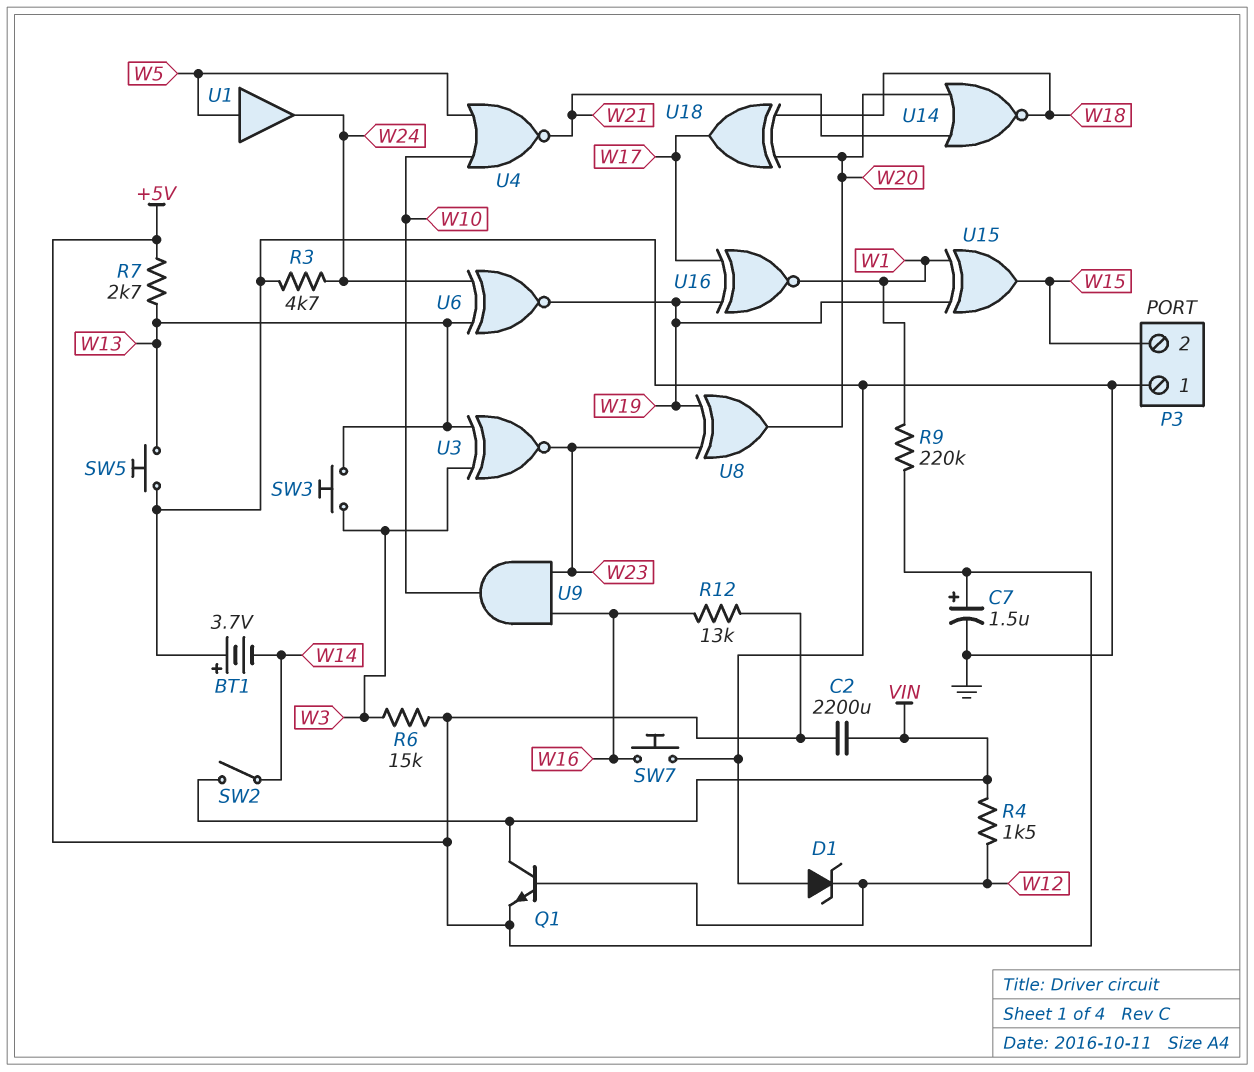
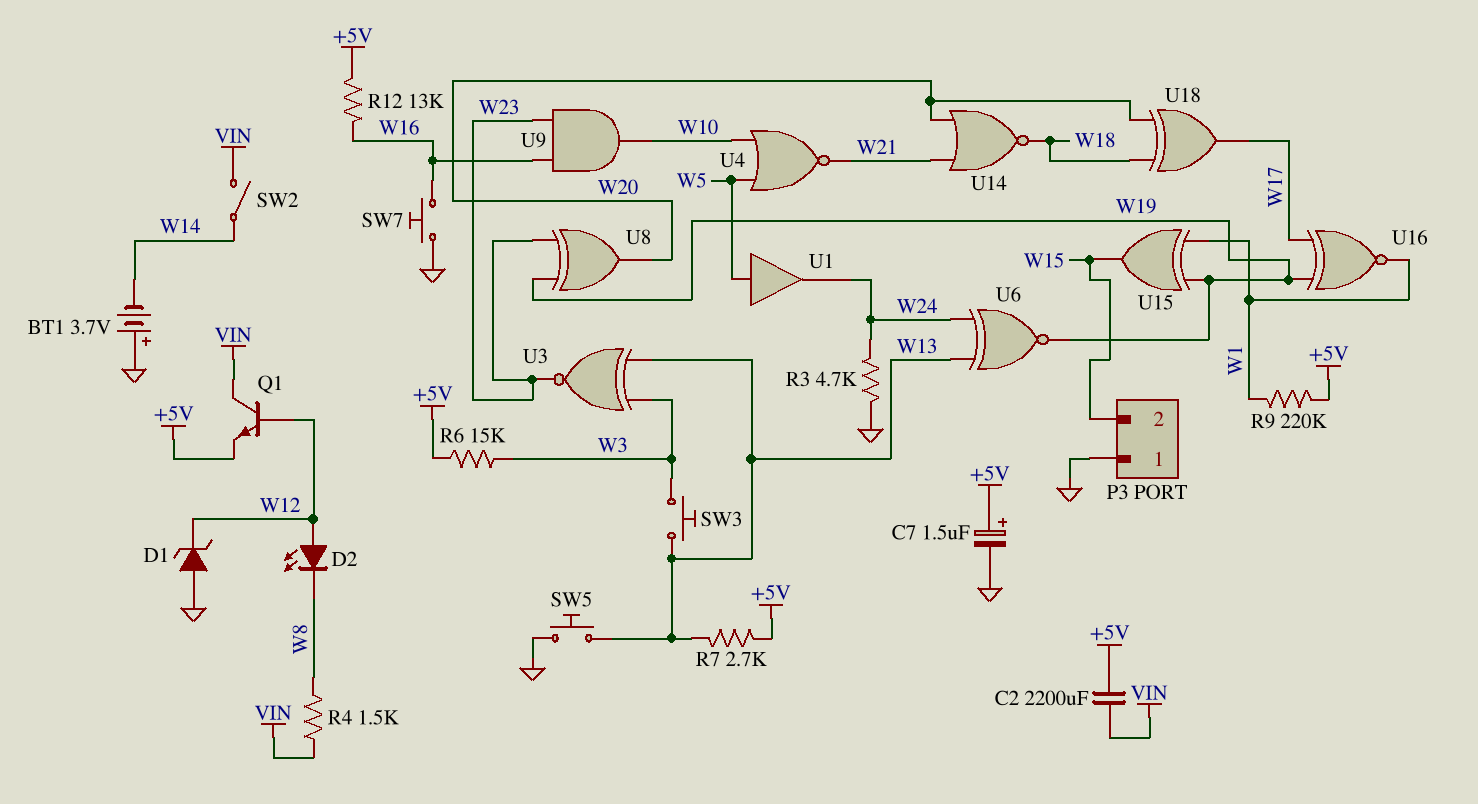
D2: none -> LED (A W12, K W8)
R4: 1.5k (VIN, W12) -> 1.5k (VIN, W8)

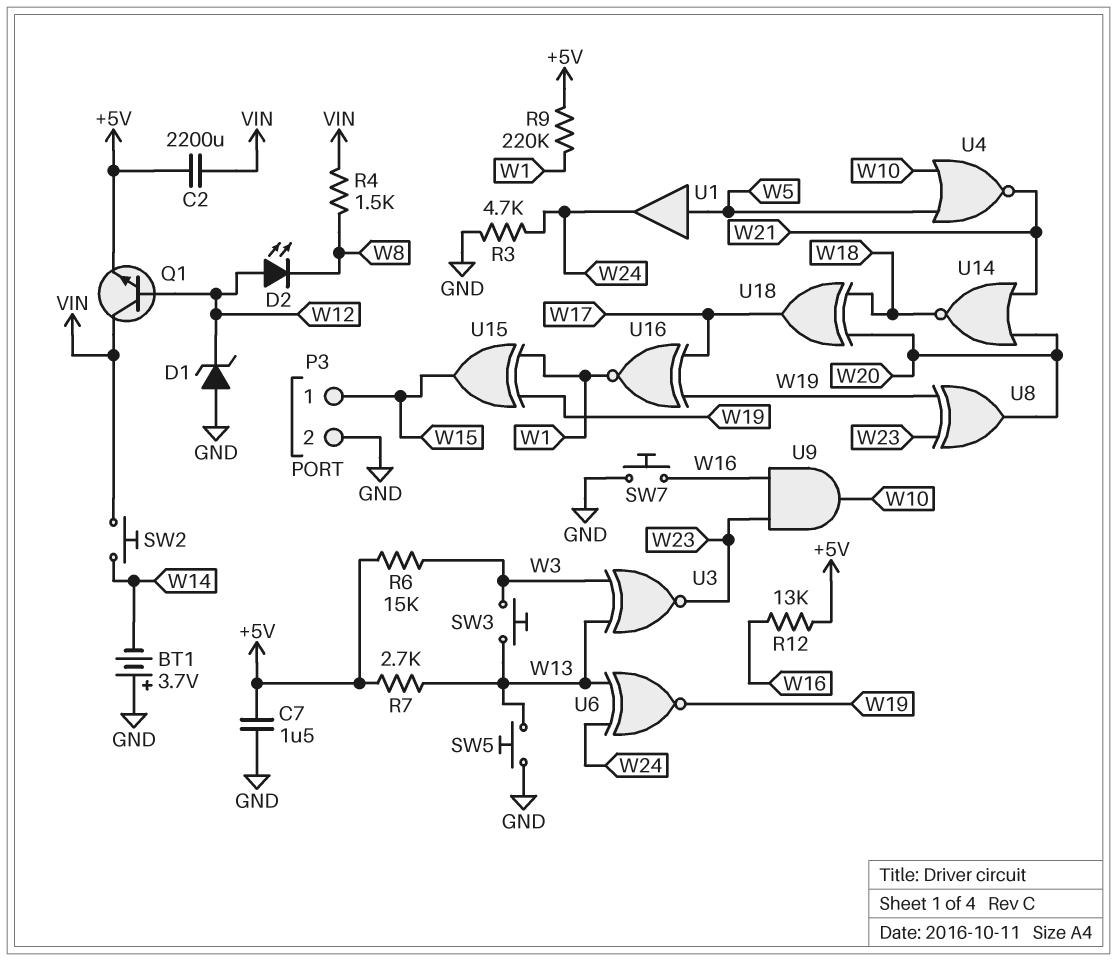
C7: 1.5uF (plus +5V, minus GND) -> 1.5uF (+5V, GND)
P3 pin 1: GND -> W15
P3 pin 2: W15 -> GND
SW2: switch (VIN, W14) -> button (VIN, W14)

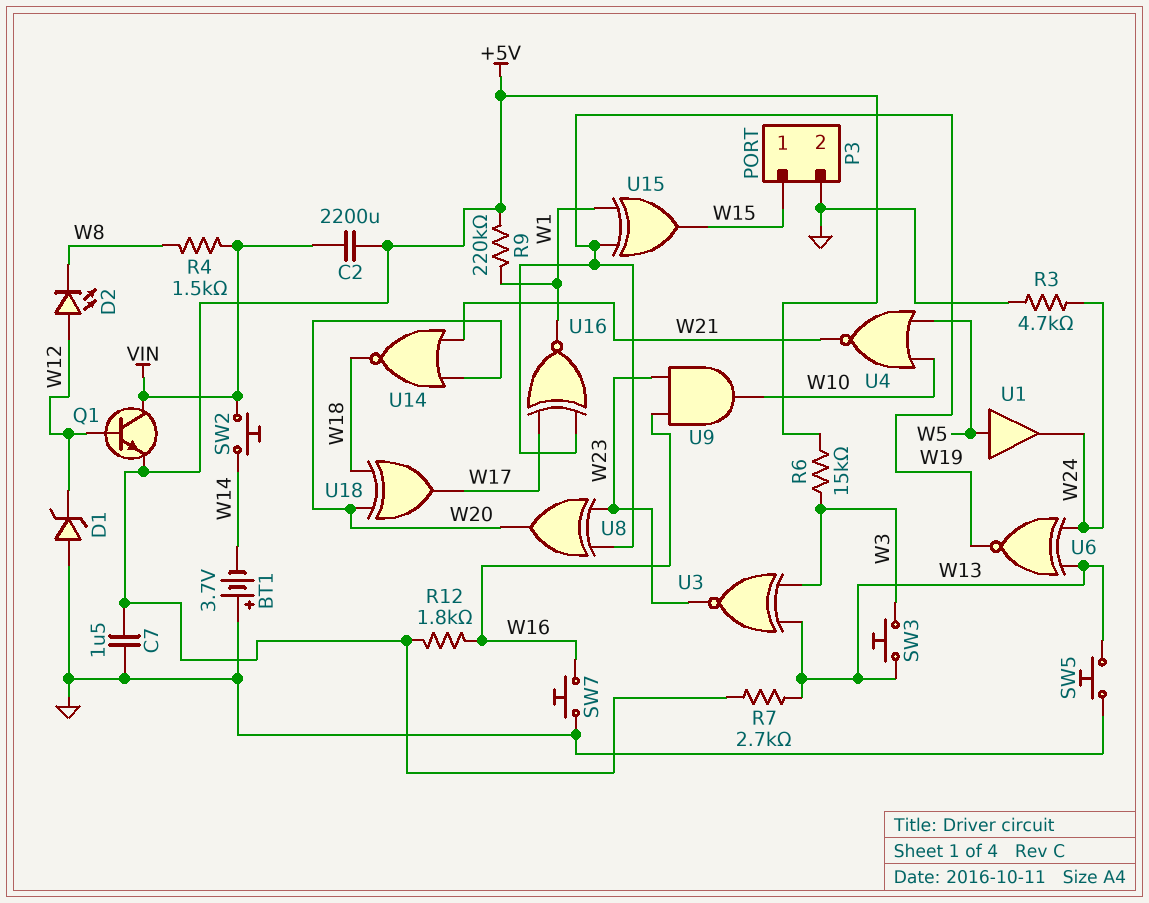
R12: 13k (+5V, W16) -> 1.8k (+5V, W16)

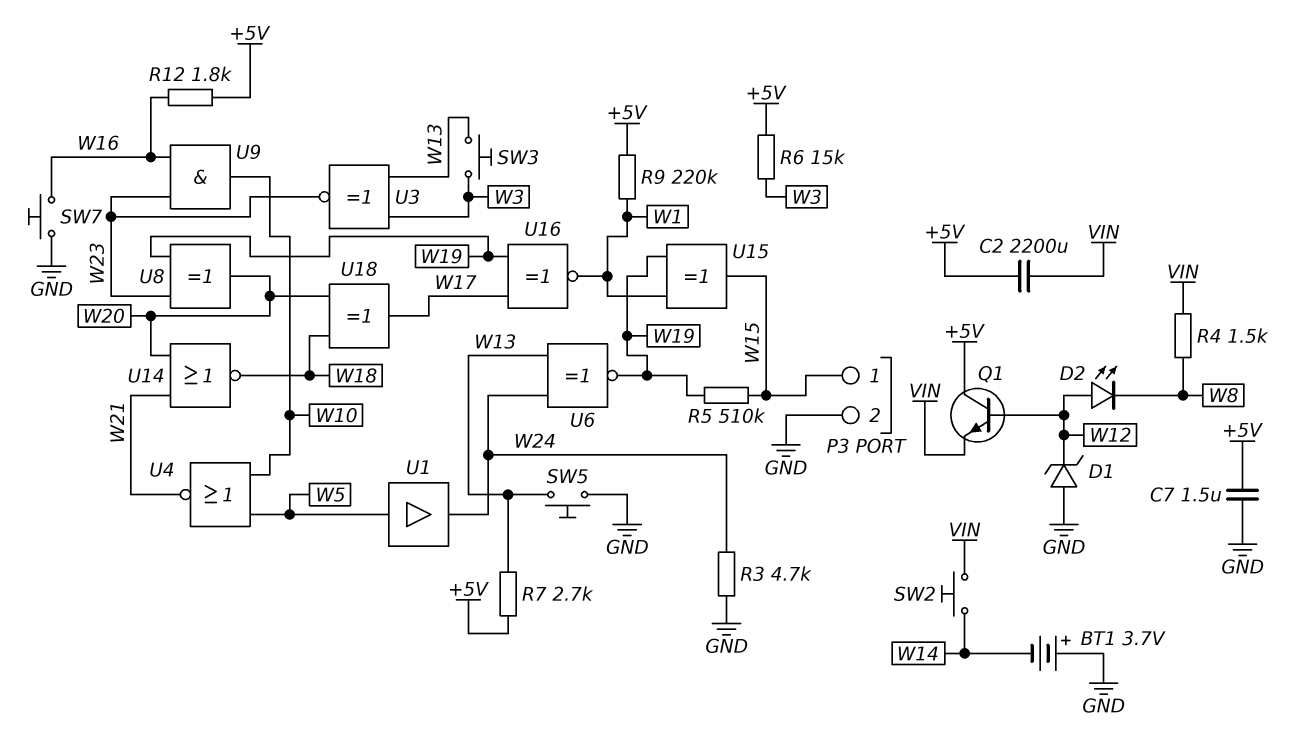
Q1: NPN (B W12, C VIN, E +5V) -> NPN (B W12, C +5V, E VIN)
R5: none -> 510k (W15, W19)

